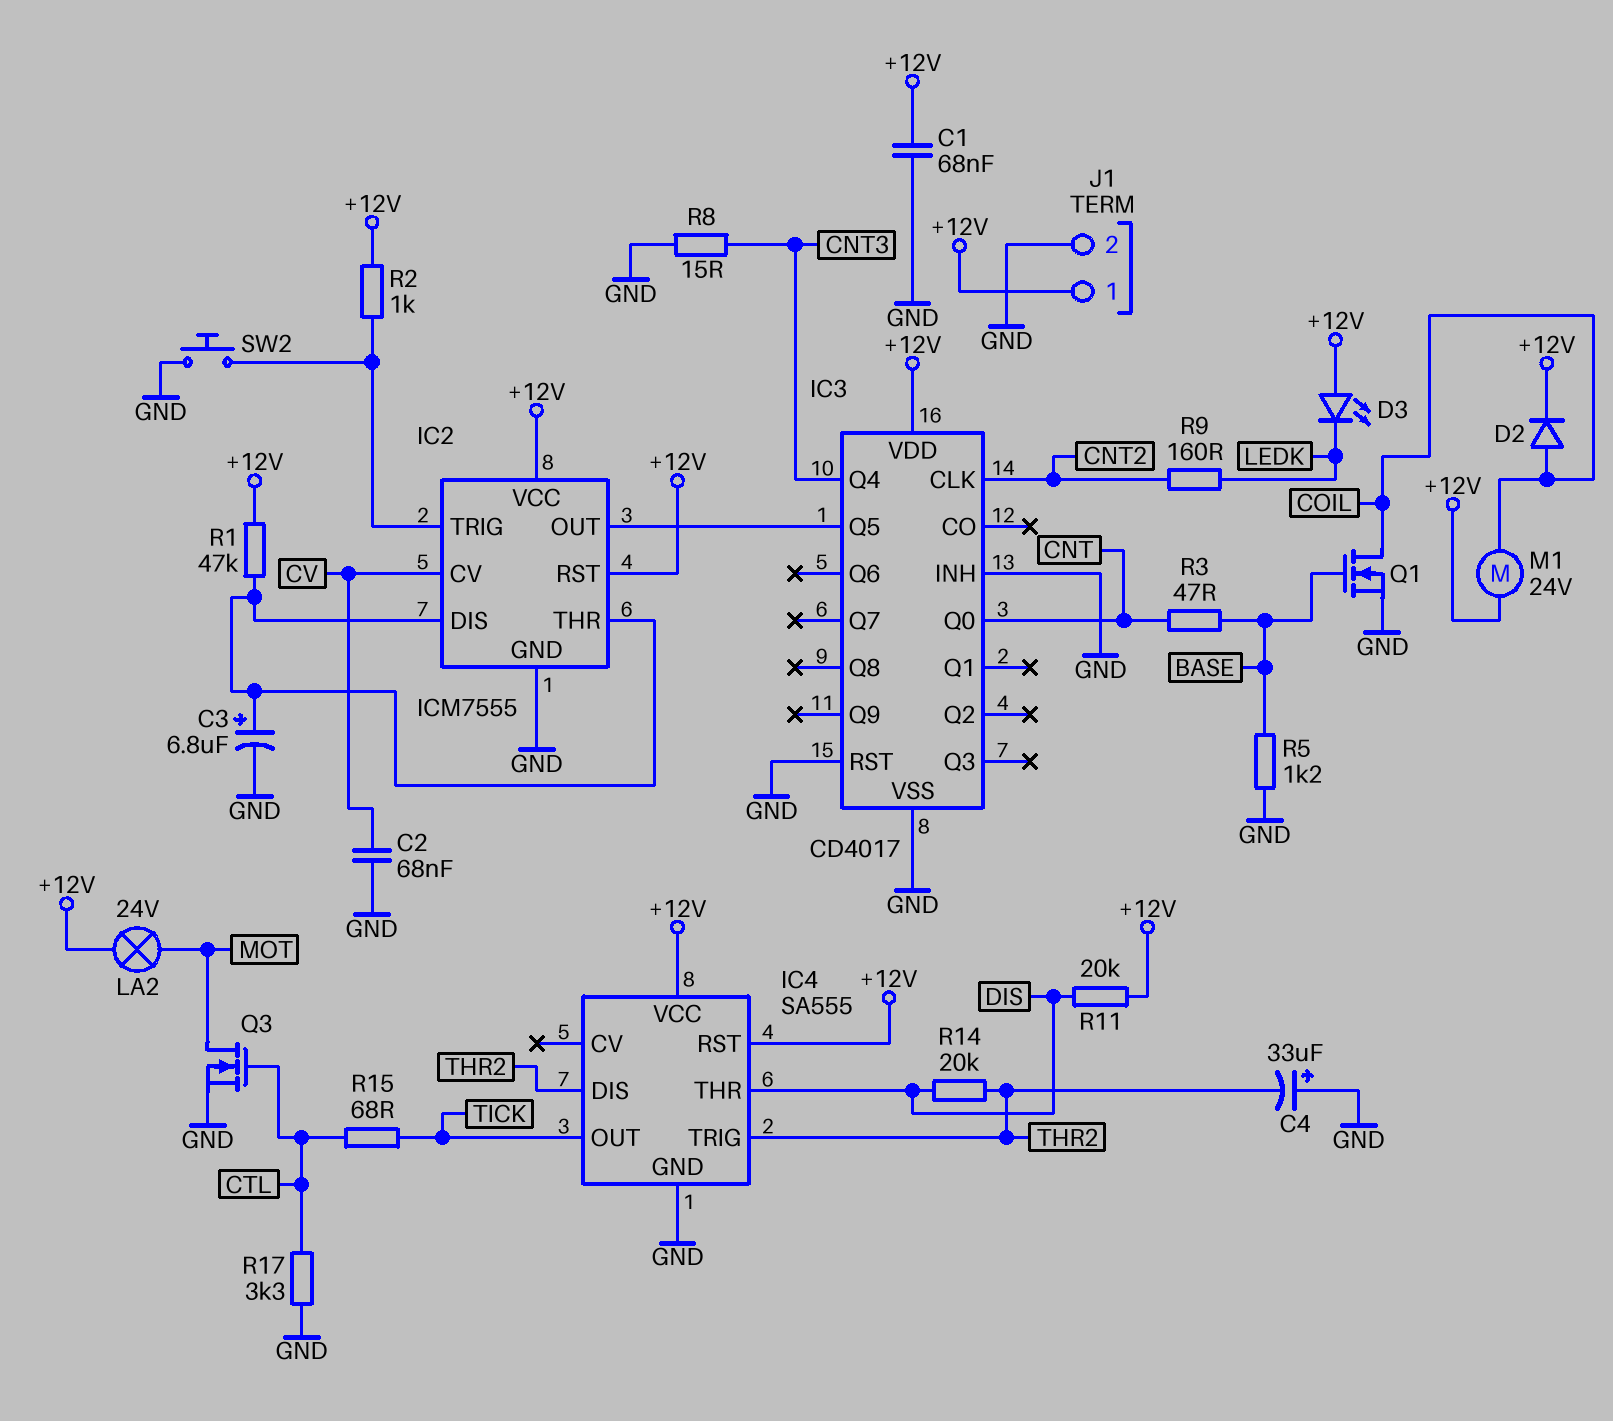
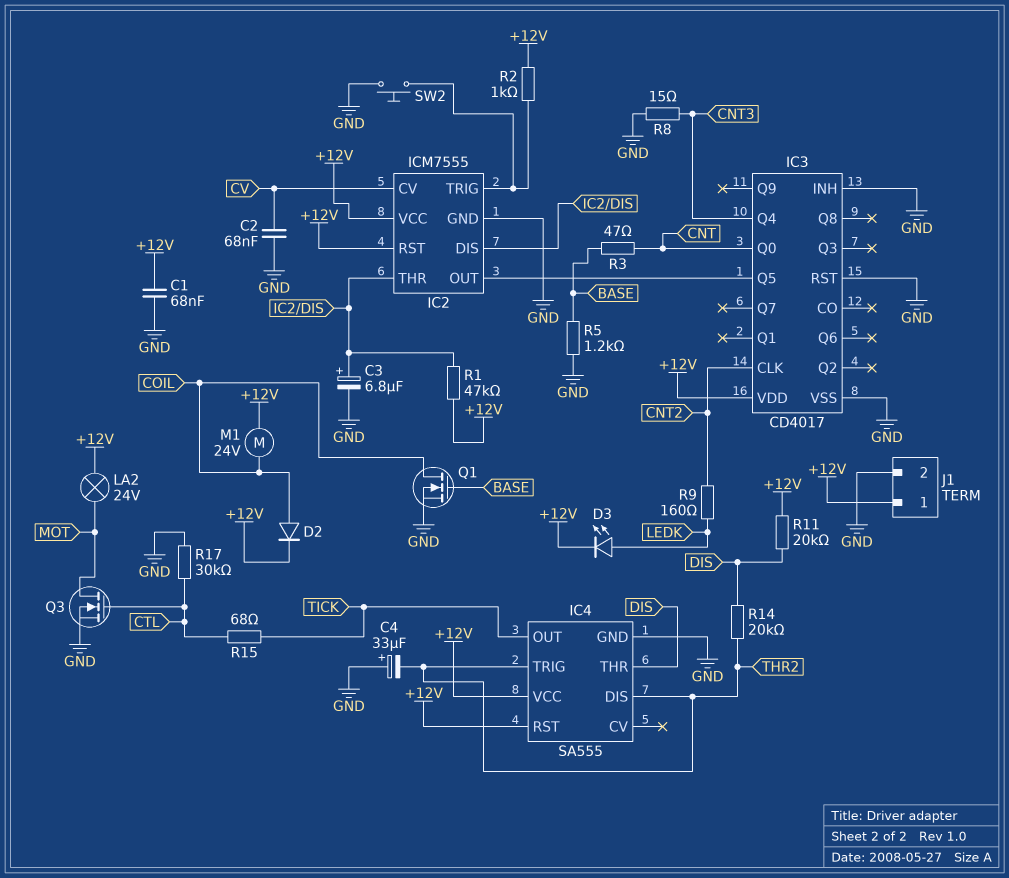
D3: LED (A +12V, K LEDK) -> LED (A LEDK, K +12V)
R17: 3.3k (CTL, GND) -> 30k (CTL, GND)

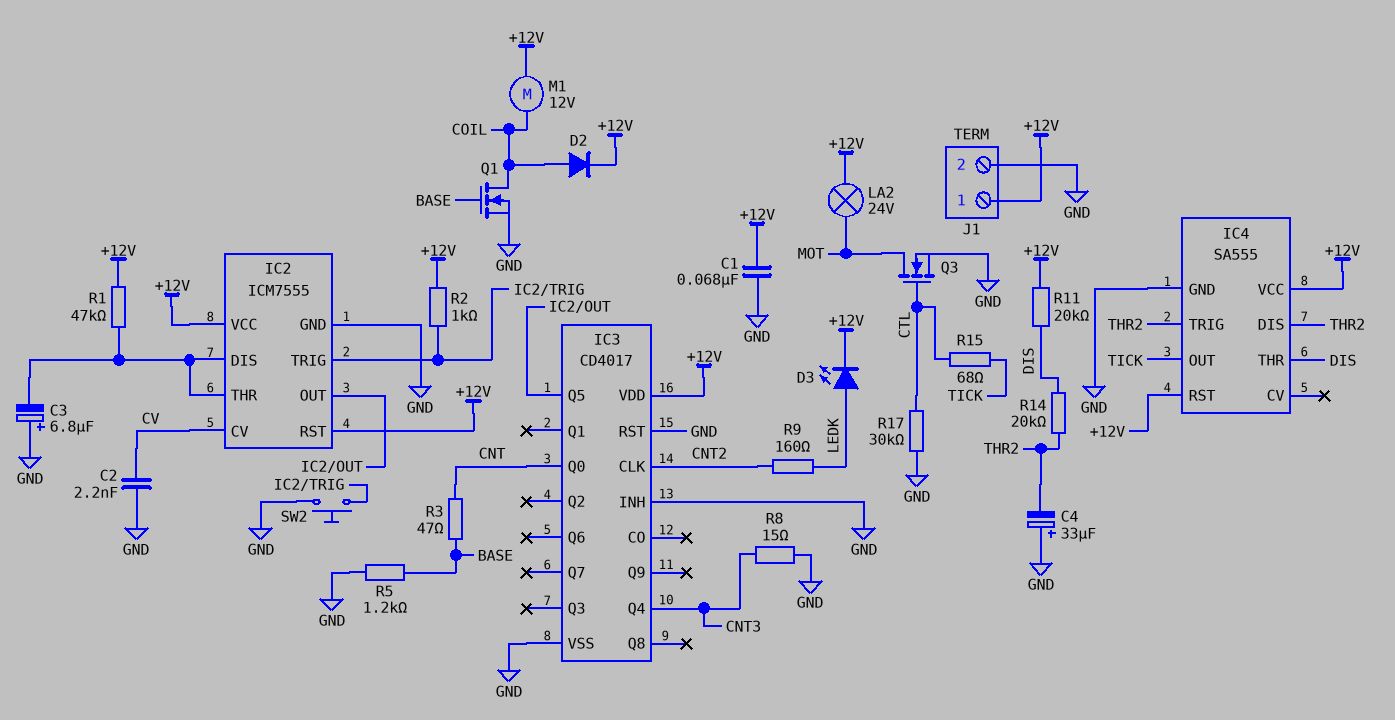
C2: 68nF (CV, GND) -> 2.2nF (CV, GND)
C3: 6.8uF (plus IC2/DIS, minus GND) -> 6.8uF (plus GND, minus IC2/DIS)
M1: motor 24V (+12V, COIL) -> motor 12V (+12V, COIL)

